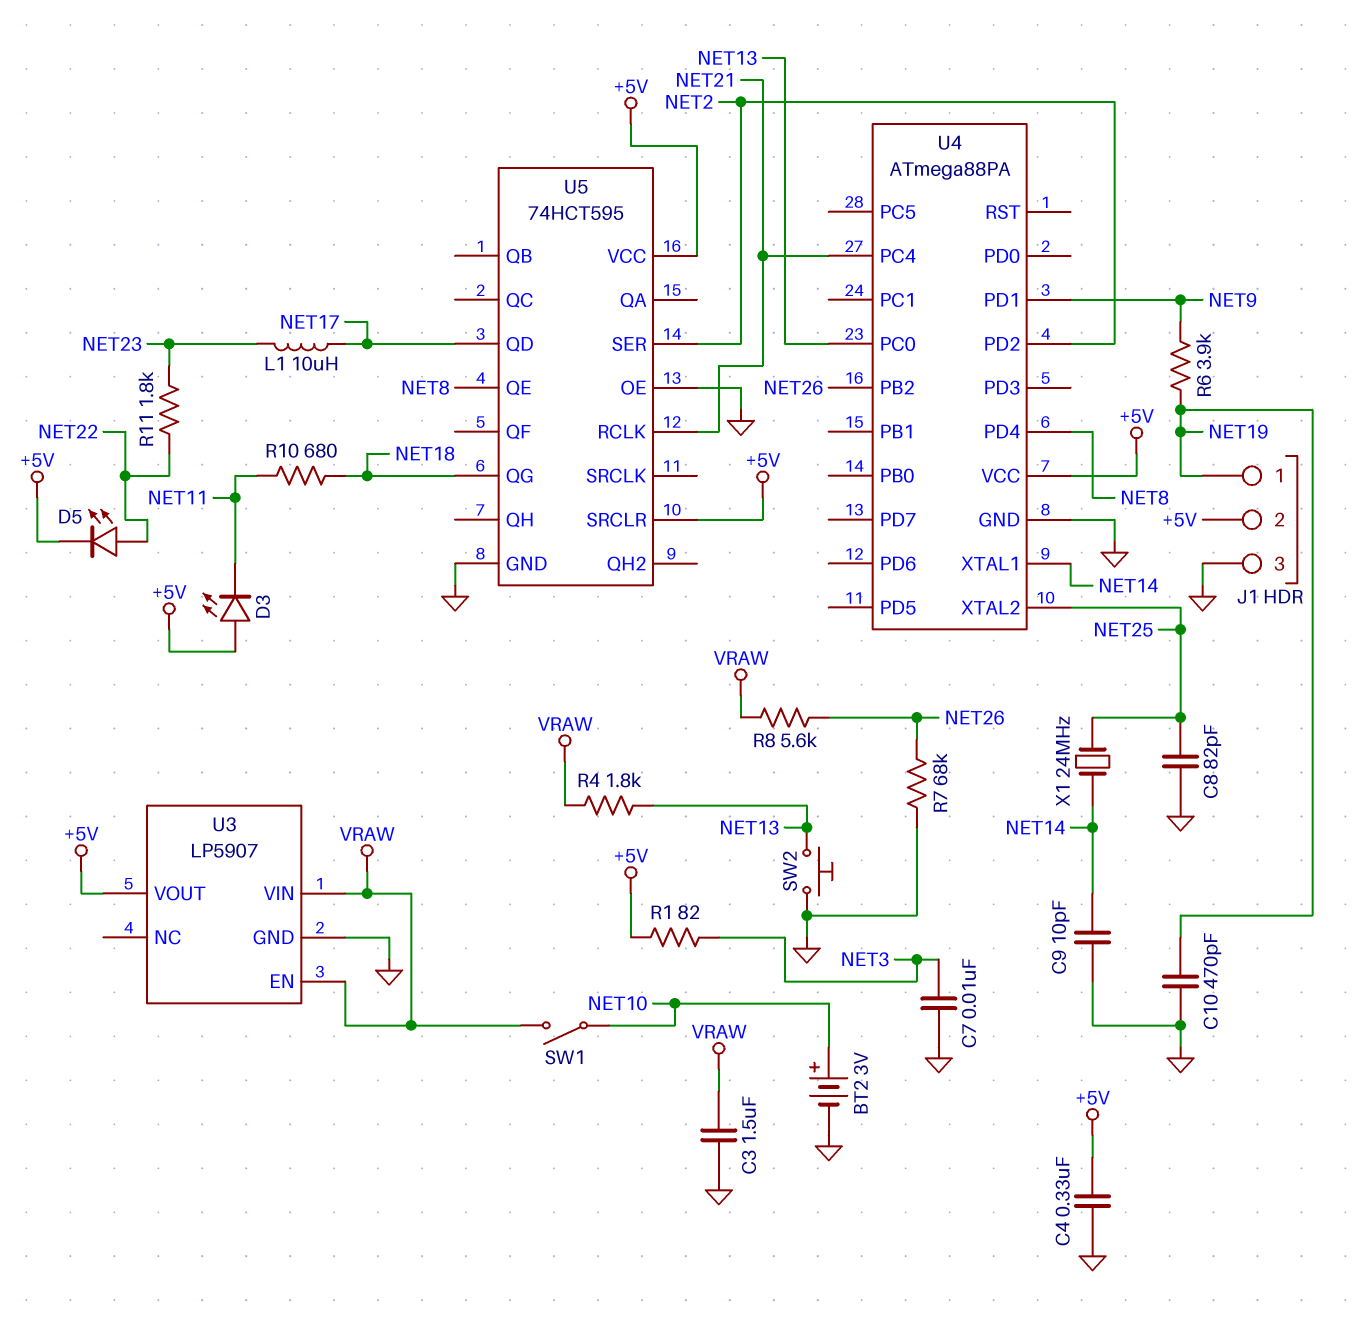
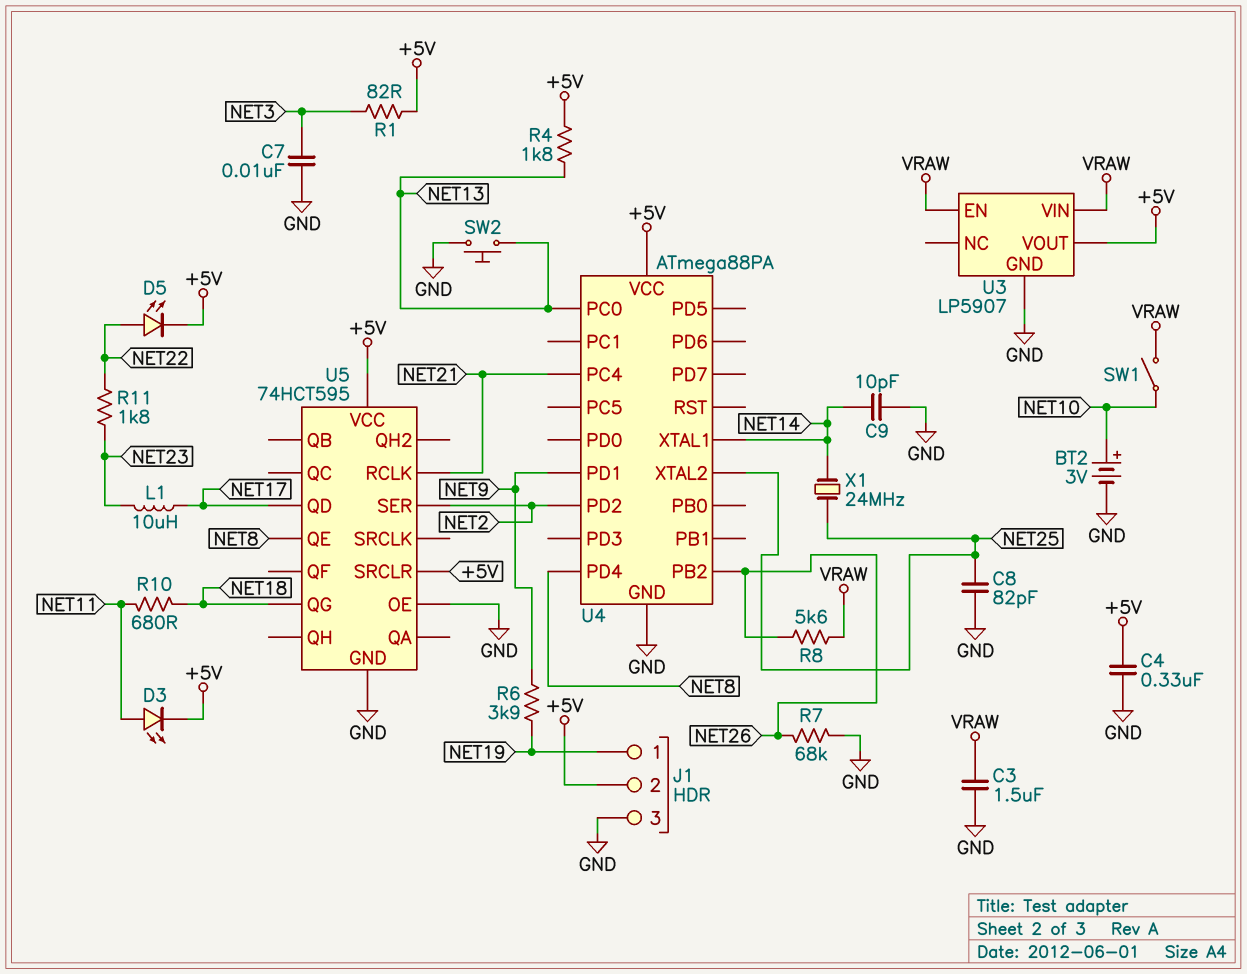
C10: 470pF (GND, NET19) -> none
D3: LED (A +5V, K NET11) -> LED (A NET11, K +5V)
R4: 1.8k (NET13, VRAW) -> 1.8k (+5V, NET13)

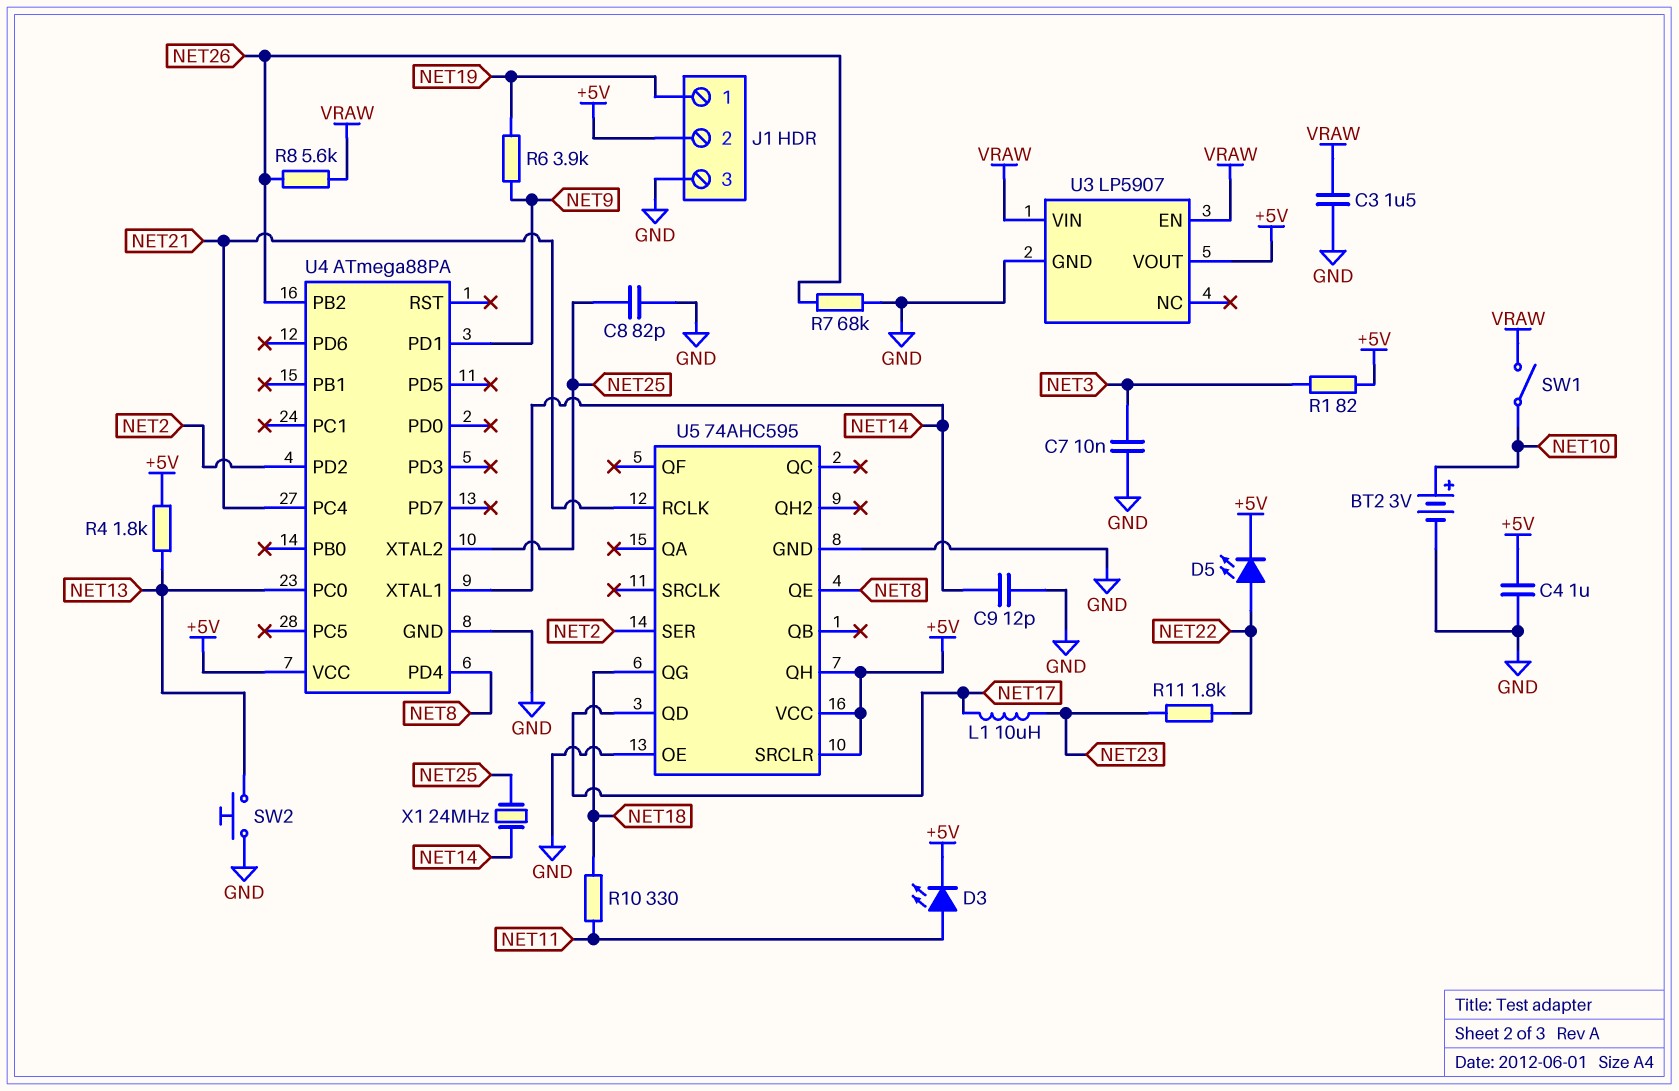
C4: 330nF (+5V, GND) -> 1uF (+5V, GND)
C9: 10pF (GND, NET14) -> 12pF (GND, NET14)
R10: 680 (NET11, NET18) -> 330 (NET11, NET18)
U5: 74HCT595 -> 74AHC595
U5 pin QH: none -> +5V

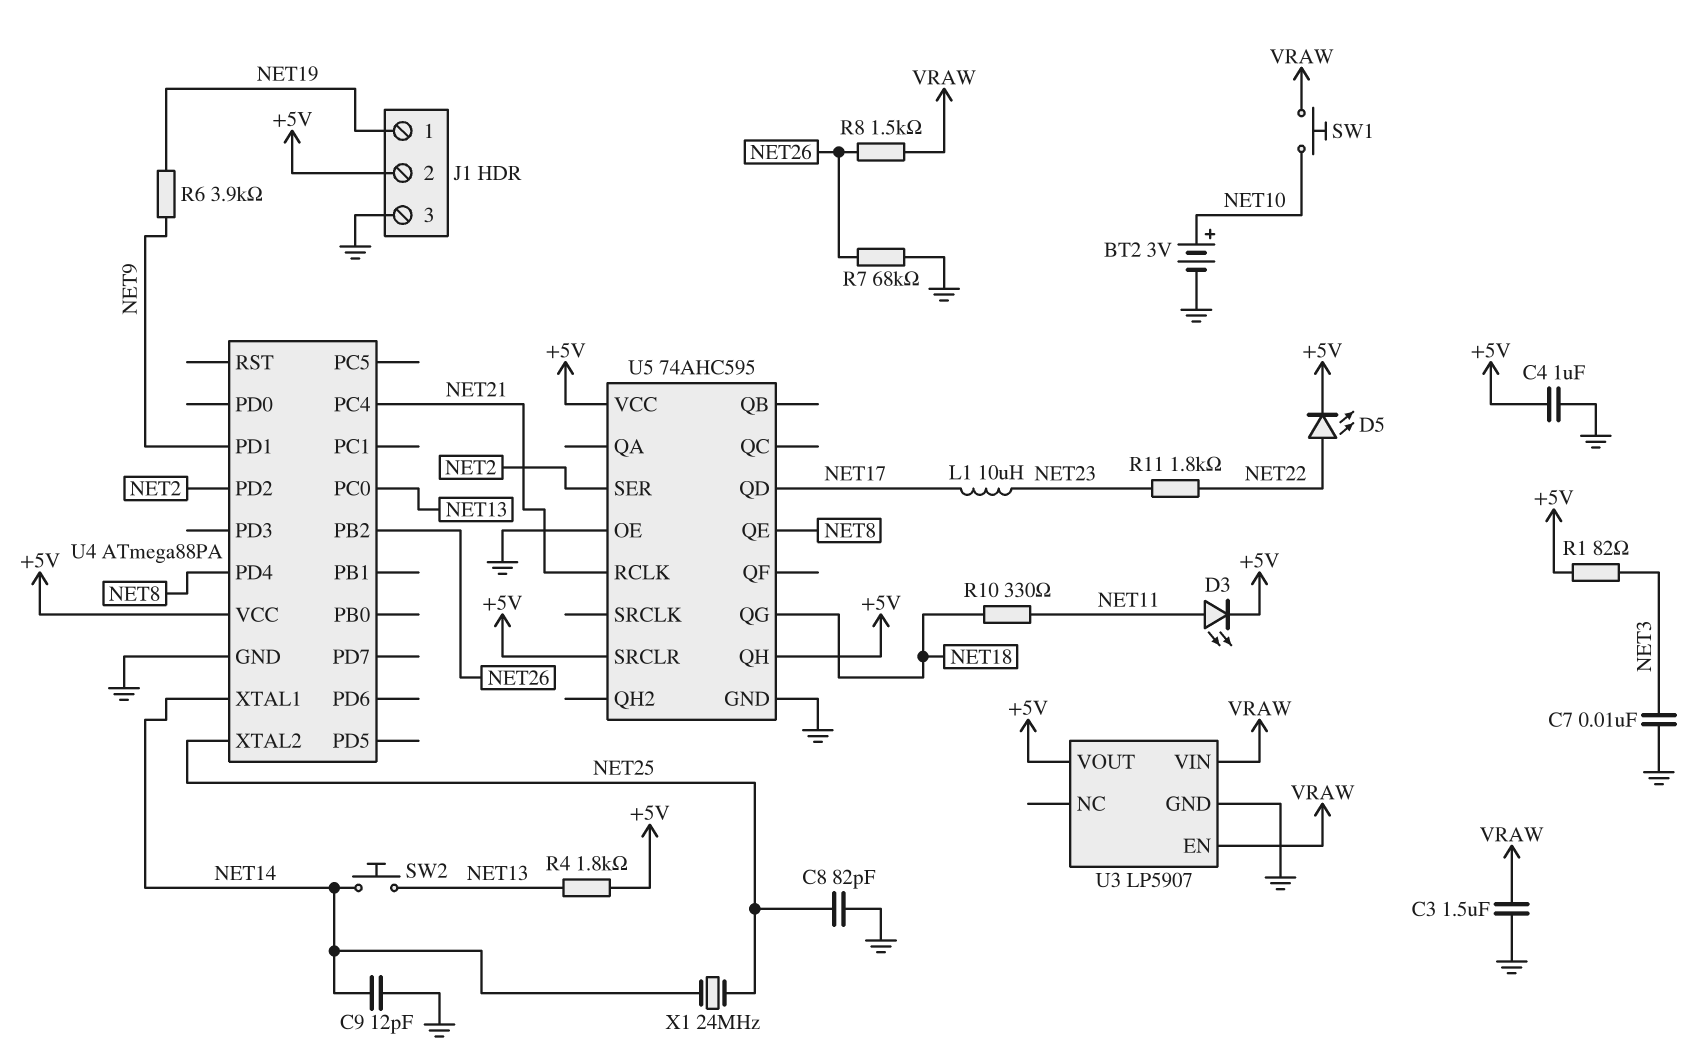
R8: 5.6k (NET26, VRAW) -> 1.5k (NET26, VRAW)
SW1: switch (NET10, VRAW) -> button (NET10, VRAW)
SW2: button (GND, NET13) -> button (NET13, NET14)

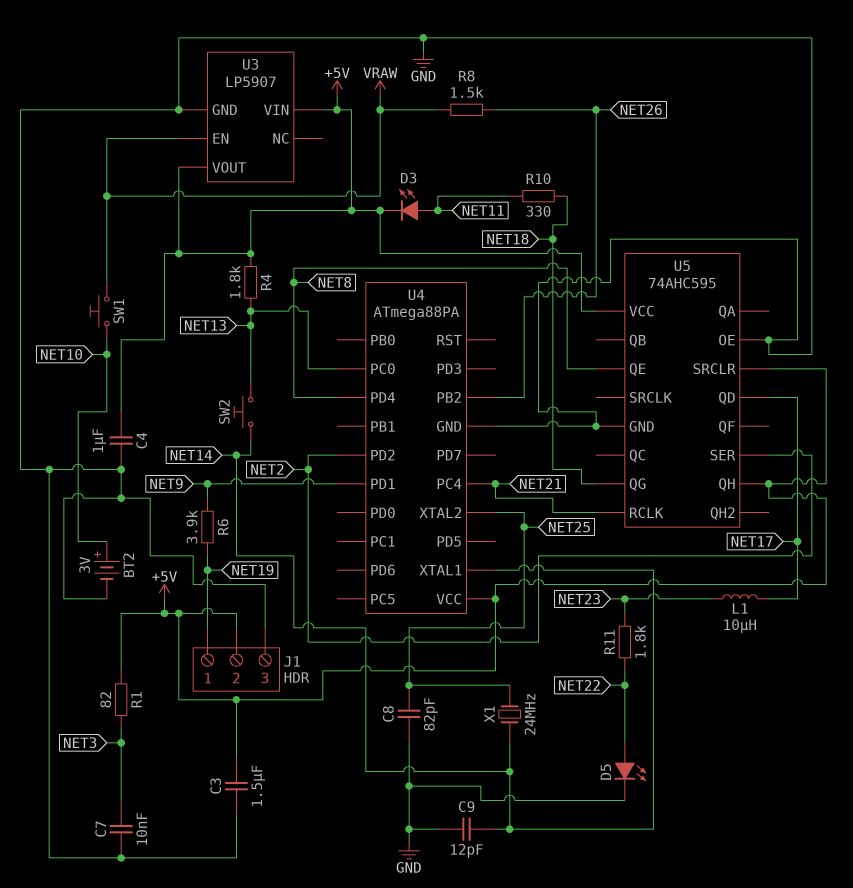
C3: 1.5uF (GND, VRAW) -> 1.5uF (+5V, GND)
D5: LED (A NET22, K +5V) -> LED (A NET22, K GND)
R7: 68k (GND, NET26) -> none
U3 pin VIN: VRAW -> +5V

